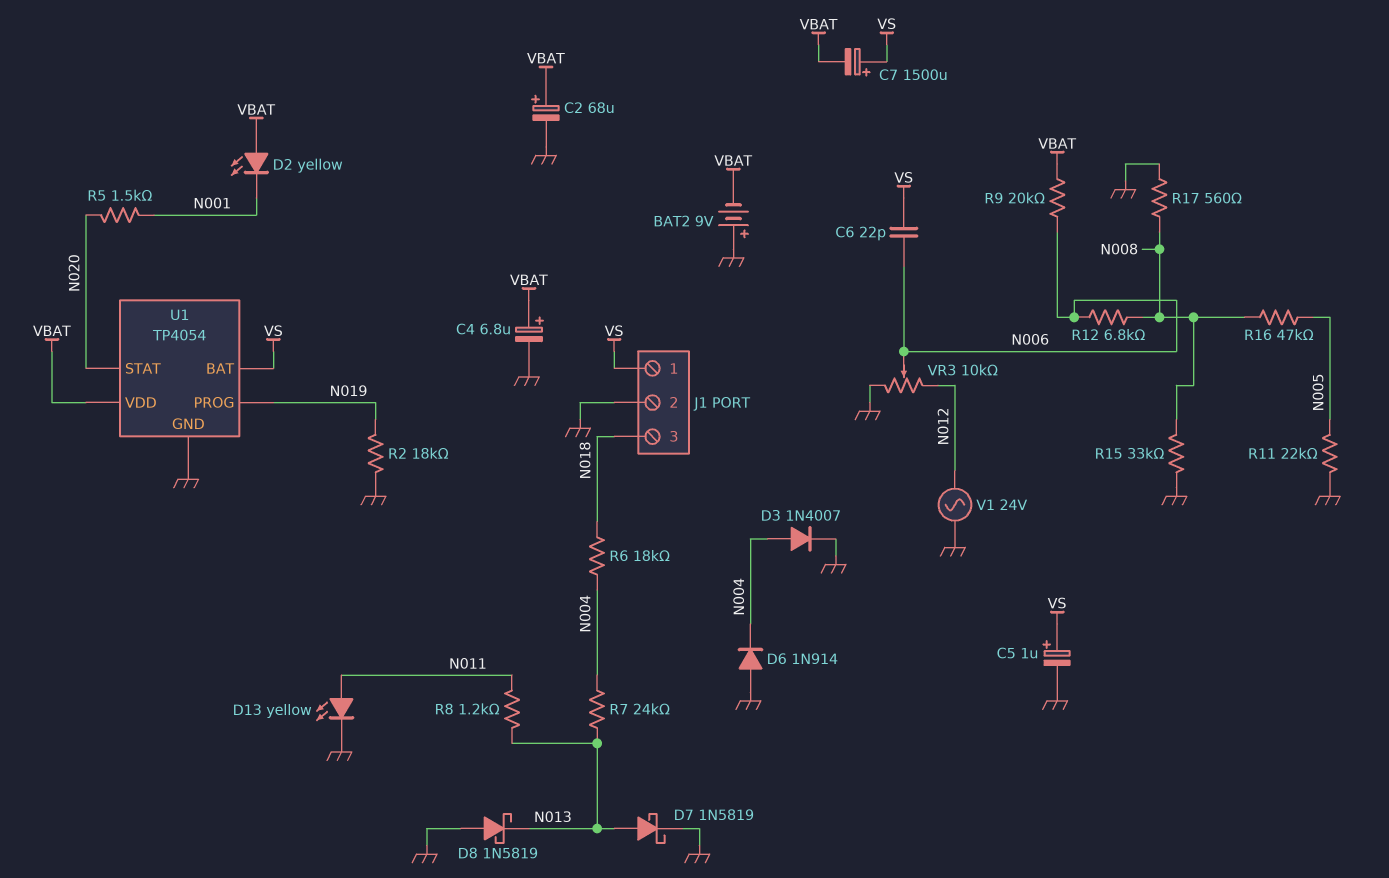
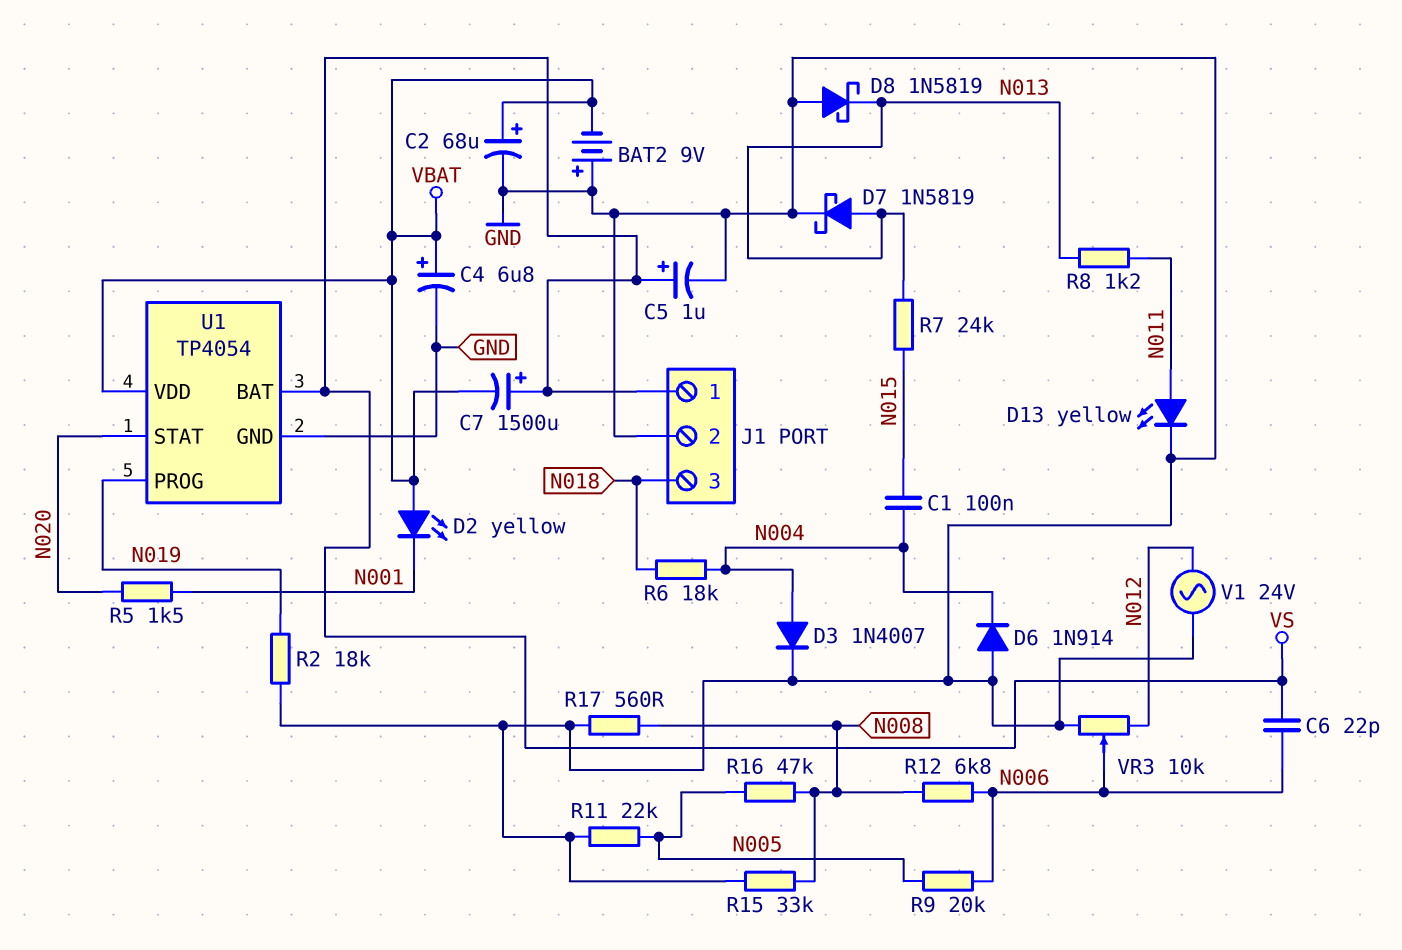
C1: none -> 100nF (N004, N015)
R7: 24k (N004, N013) -> 24k (N013, N015)
R9: 20k (N006, VBAT) -> 20k (N005, N006)

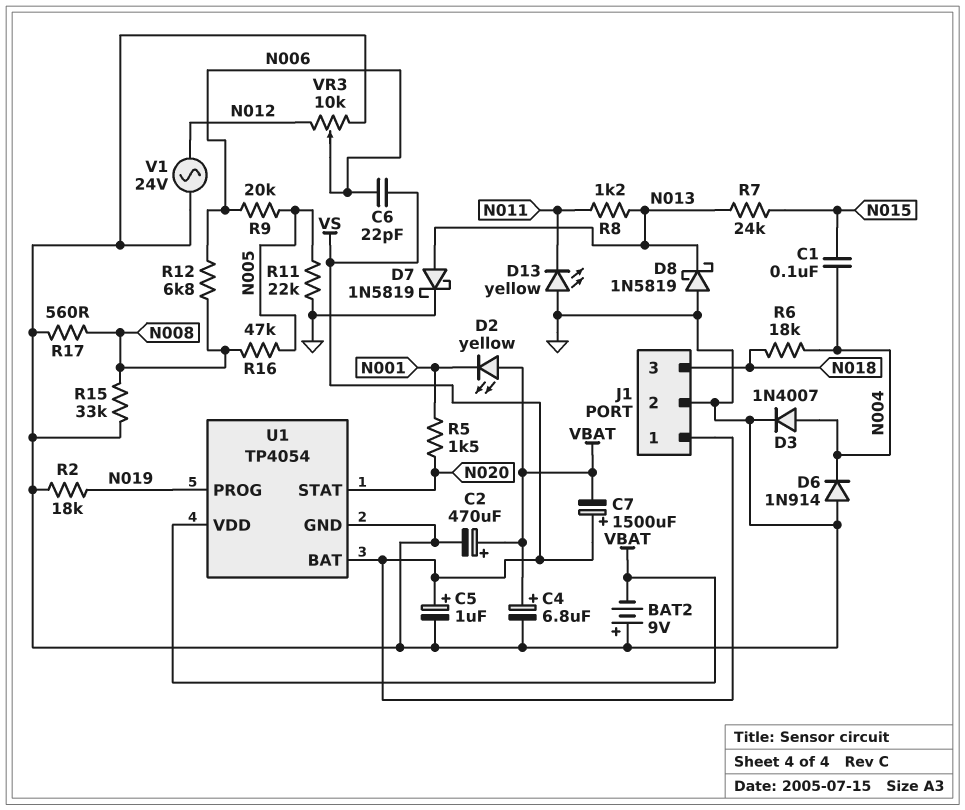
C2: 68uF (plus VBAT, minus GND) -> 470uF (plus VBAT, minus GND)
D13: LED yellow (A N011, K GND) -> LED yellow (A GND, K N011)

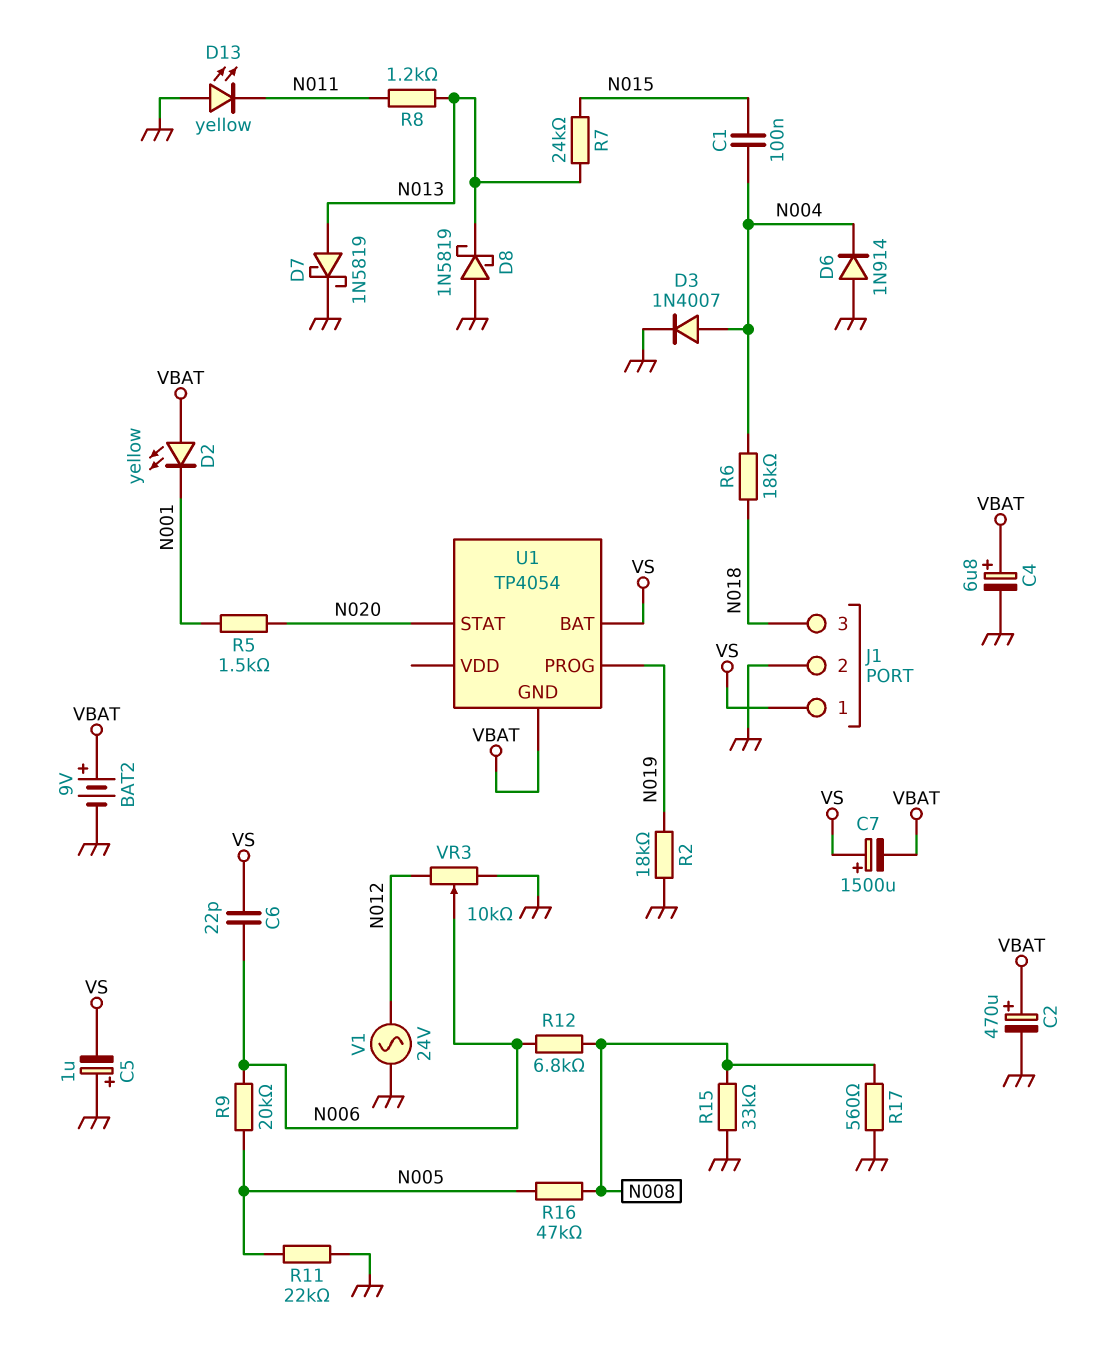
BAT2: 9V (plus GND, minus VBAT) -> 9V (plus VBAT, minus GND)
C5: 1uF (plus VS, minus GND) -> 1uF (plus GND, minus VS)
U1 pin GND: GND -> VBAT
U1 pin VDD: VBAT -> none

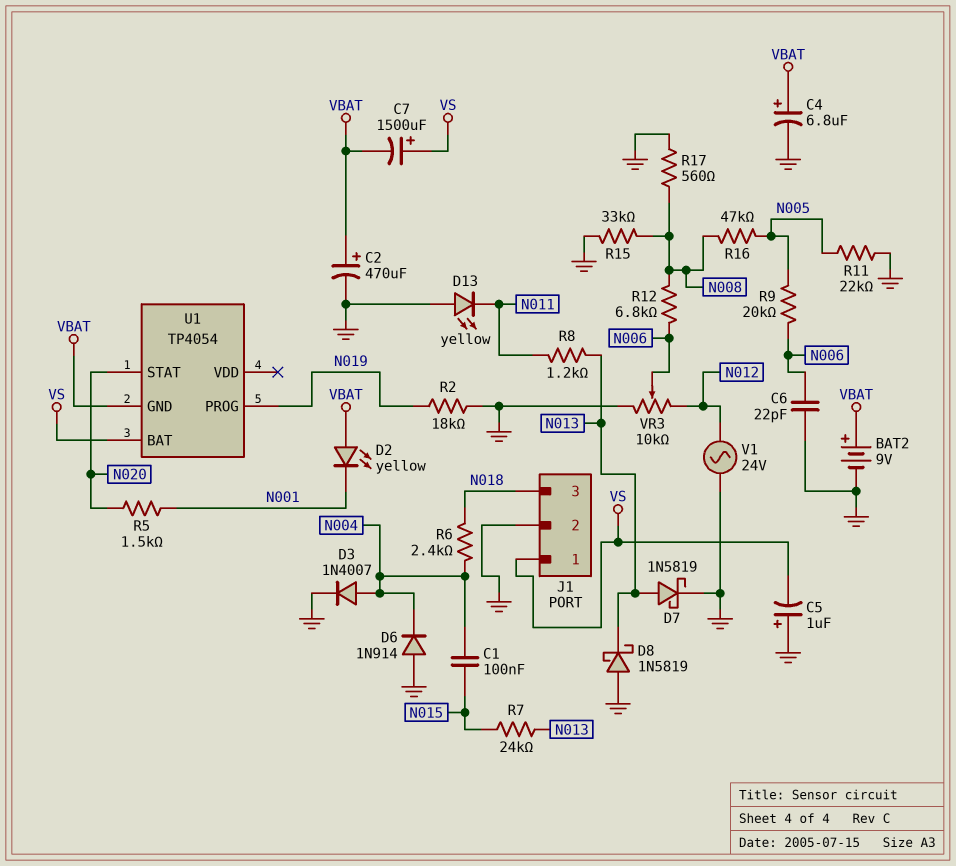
C6: 22pF (N006, VS) -> 22pF (GND, N006)
R6: 18k (N004, N018) -> 2.4k (N004, N018)

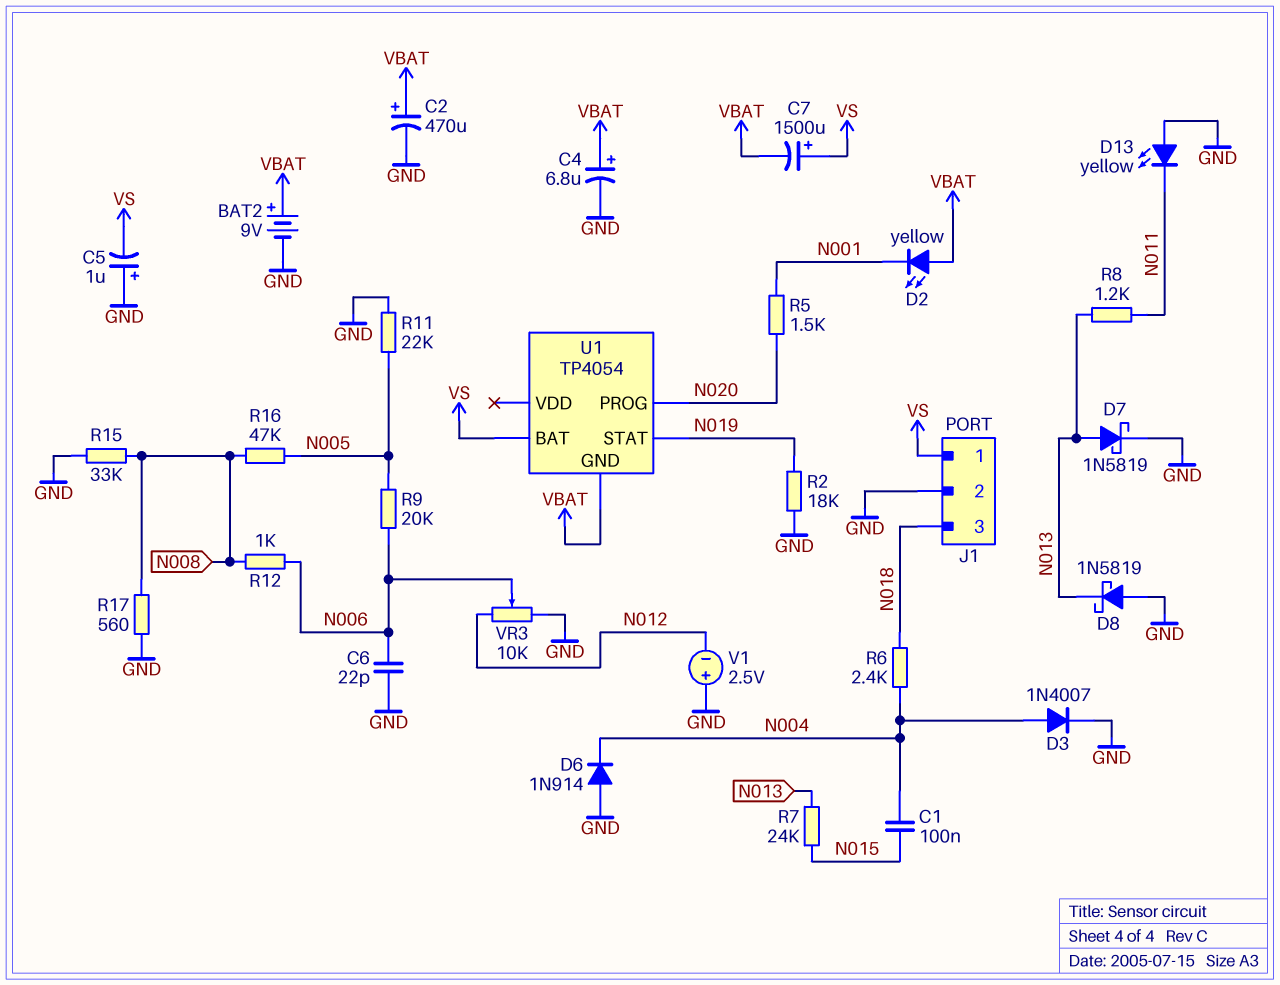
R12: 6.8k (N006, N008) -> 1k (N006, N008)
U1 pin PROG: N019 -> N020
U1 pin STAT: N020 -> N019
V1: AC 24V (GND, N012) -> 2.5V (plus GND, minus N012)

